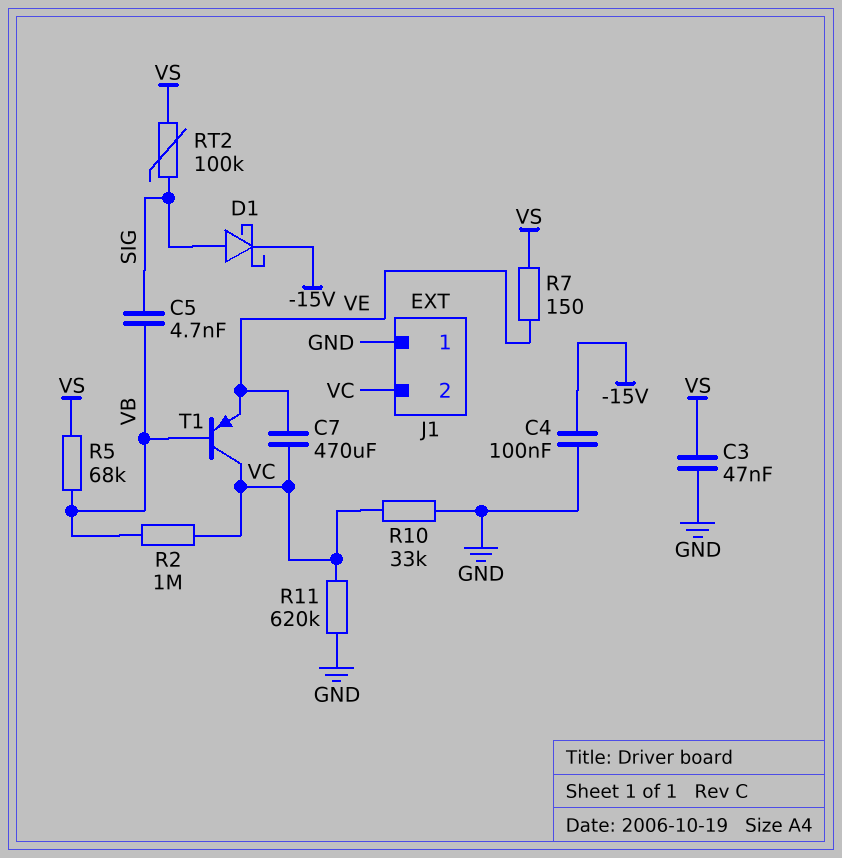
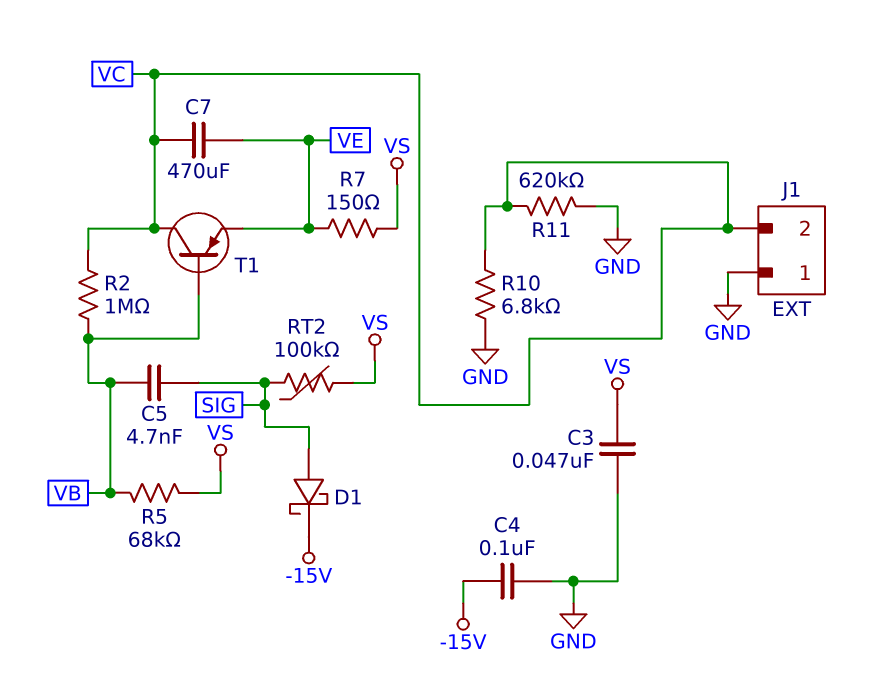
R10: 33k (GND, VC) -> 6.8k (GND, VC)

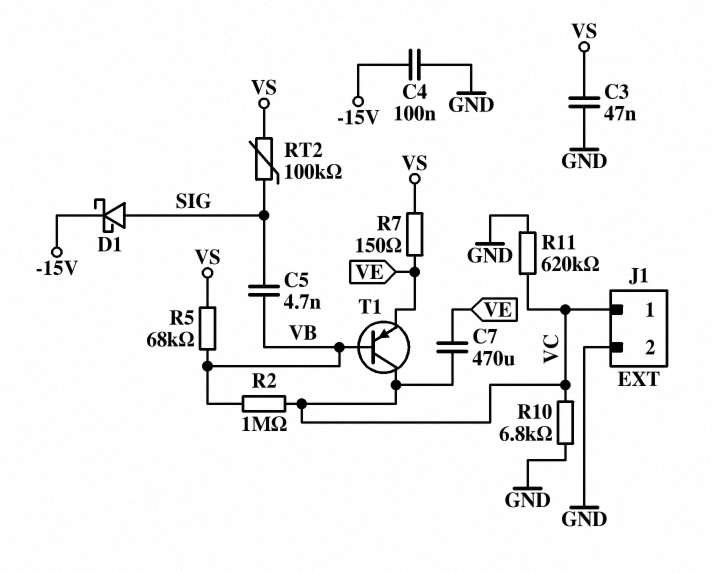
J1 pin 1: GND -> VC
J1 pin 2: VC -> GND

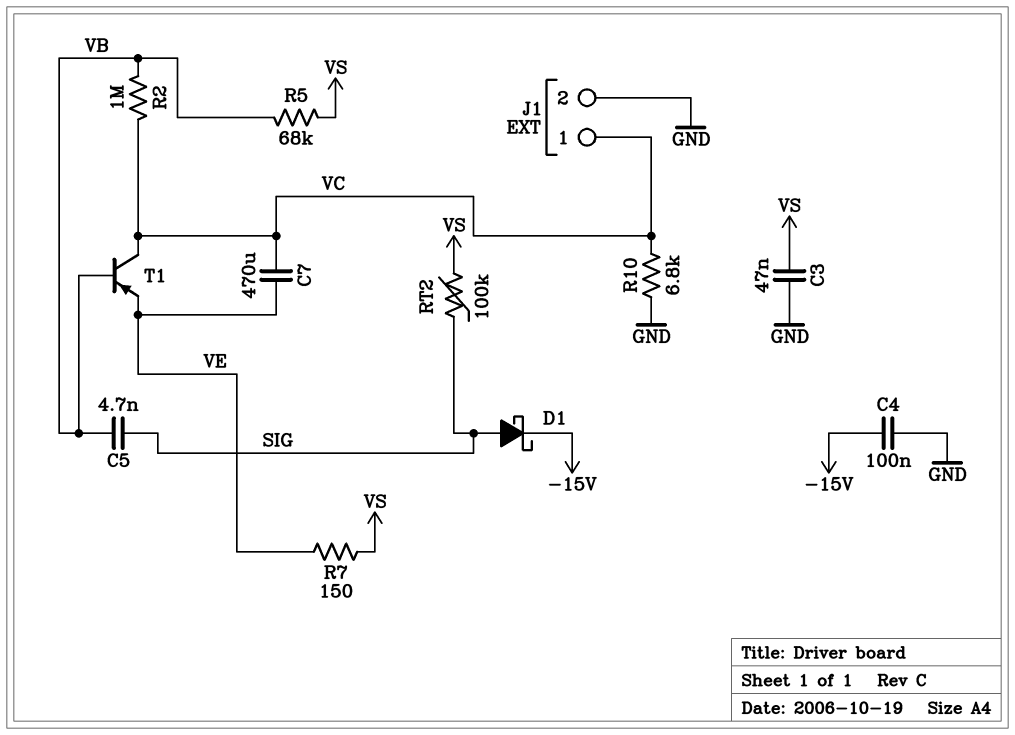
R11: 620k (GND, VC) -> none

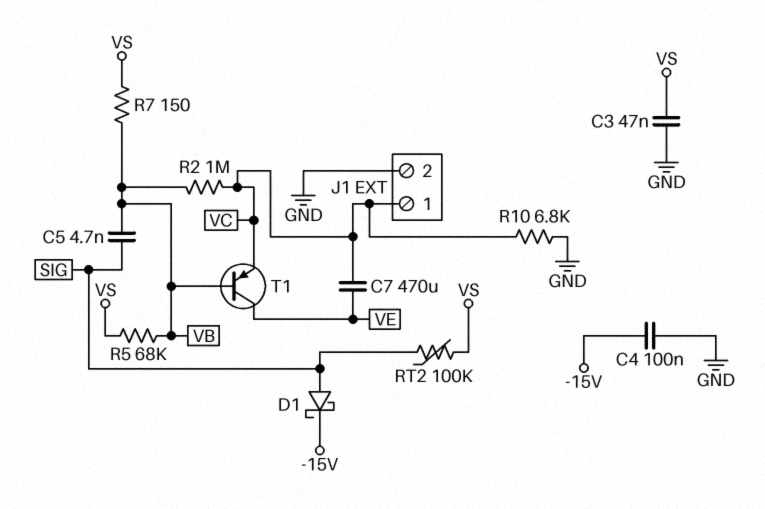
R7: 150 (VE, VS) -> 150 (VB, VS)
T1: PNP (B VB, C VC, E VE) -> PNP (B VB, C VE, E VC)

